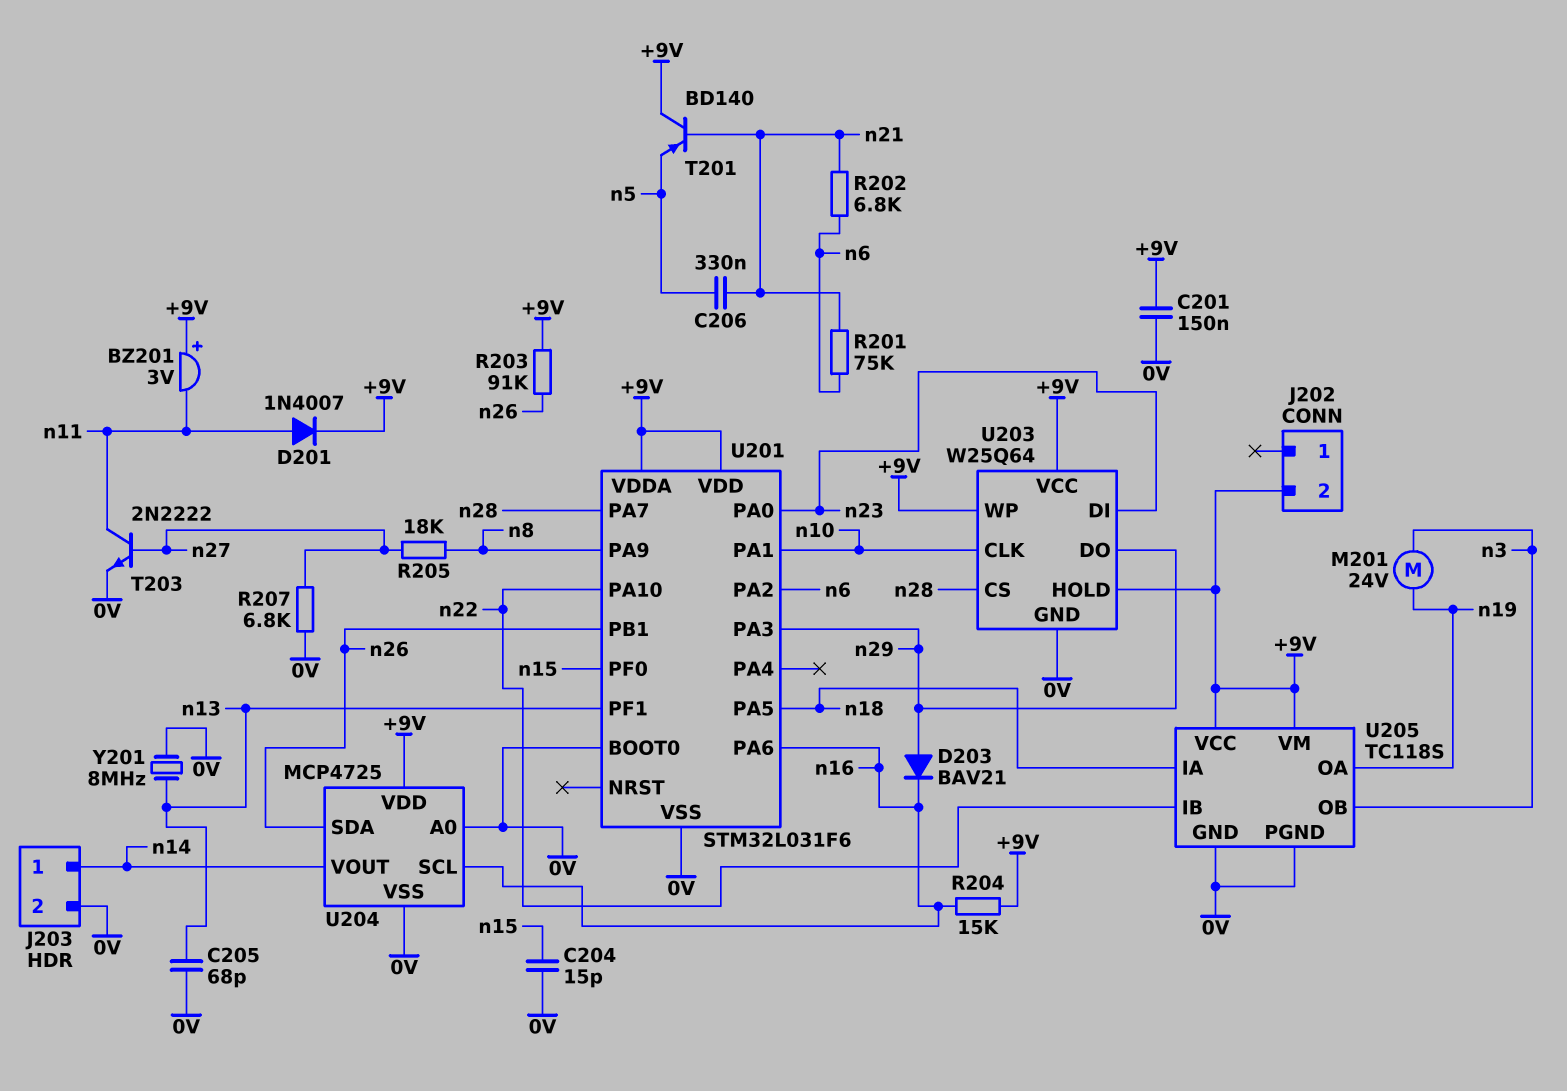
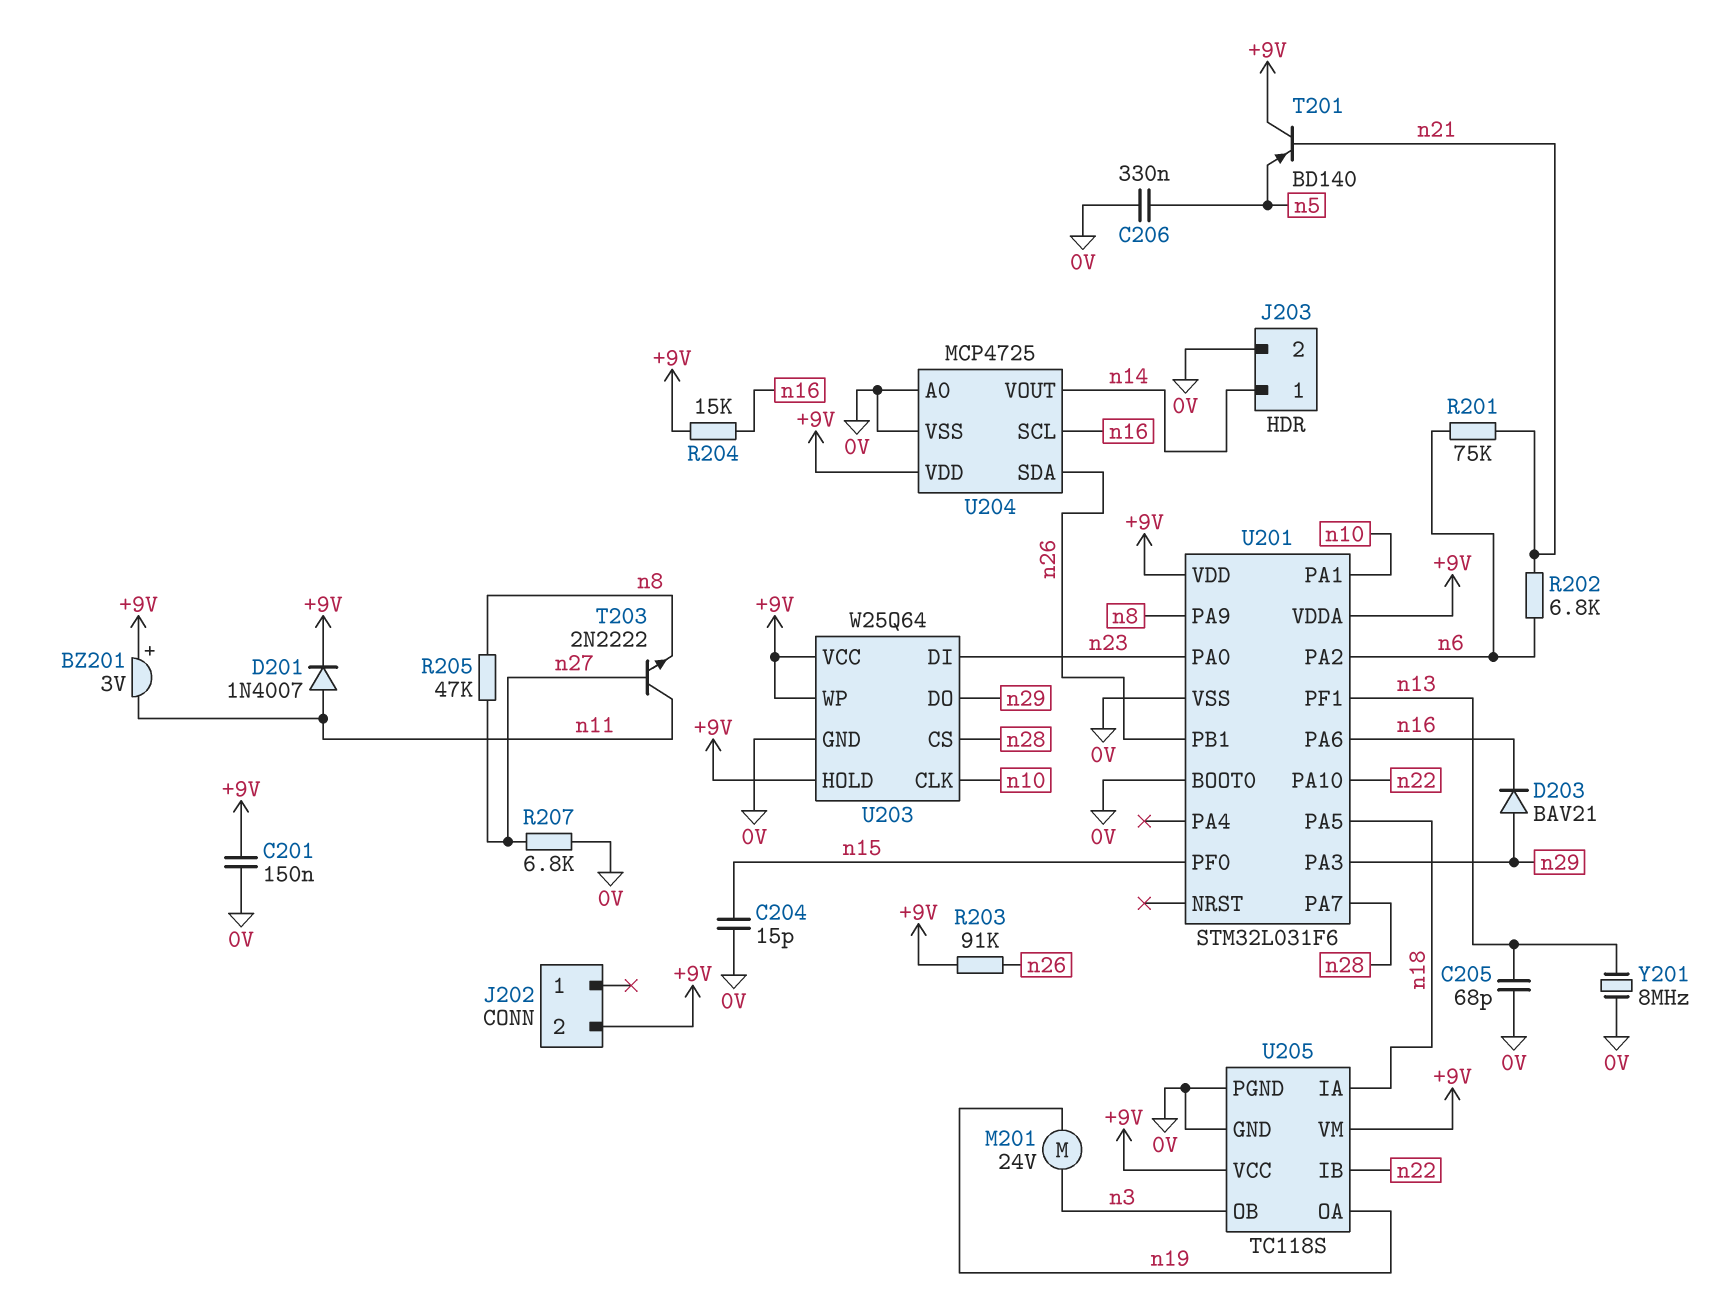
C206: 330nF (n5, n21) -> 330nF (0V, n5)
R205: 18k (n8, n27) -> 47k (n8, n27)
T203: NPN 2N2222 (B n27, C n11, E 0V) -> NPN 2N2222 (B n27, C n11, E n8)

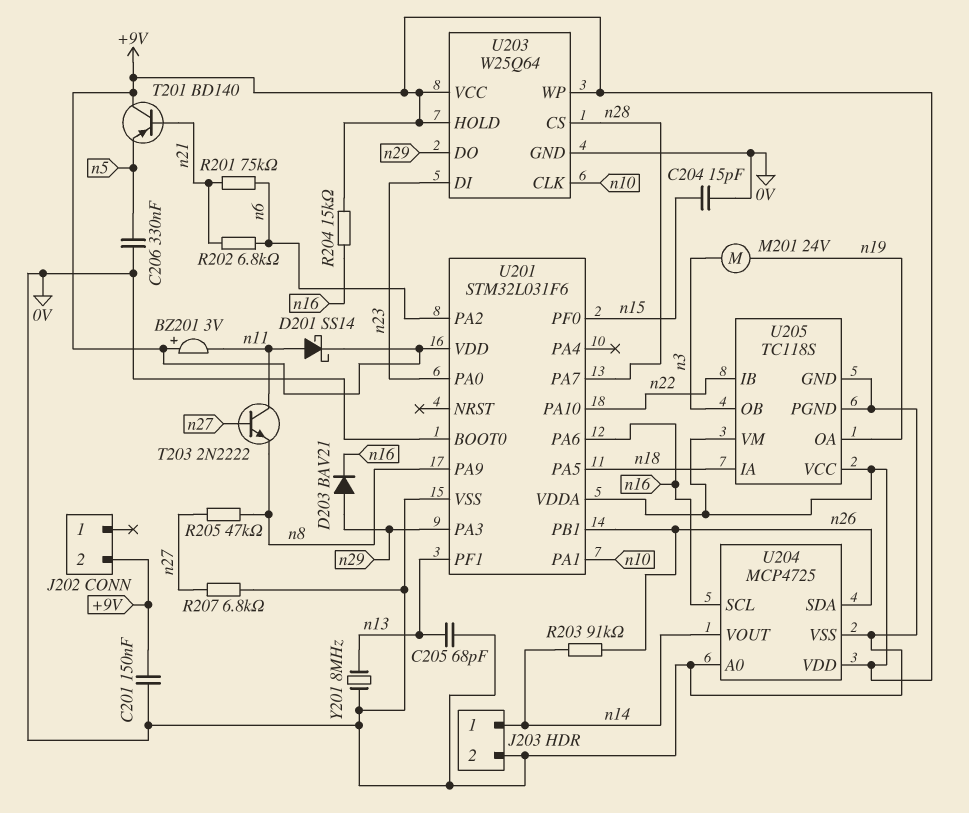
D201: diode 1N4007 (A n11, K +9V) -> schottky SS14 (A n11, K +9V)
R203: 91k (+9V, n26) -> 91k (n14, n26)

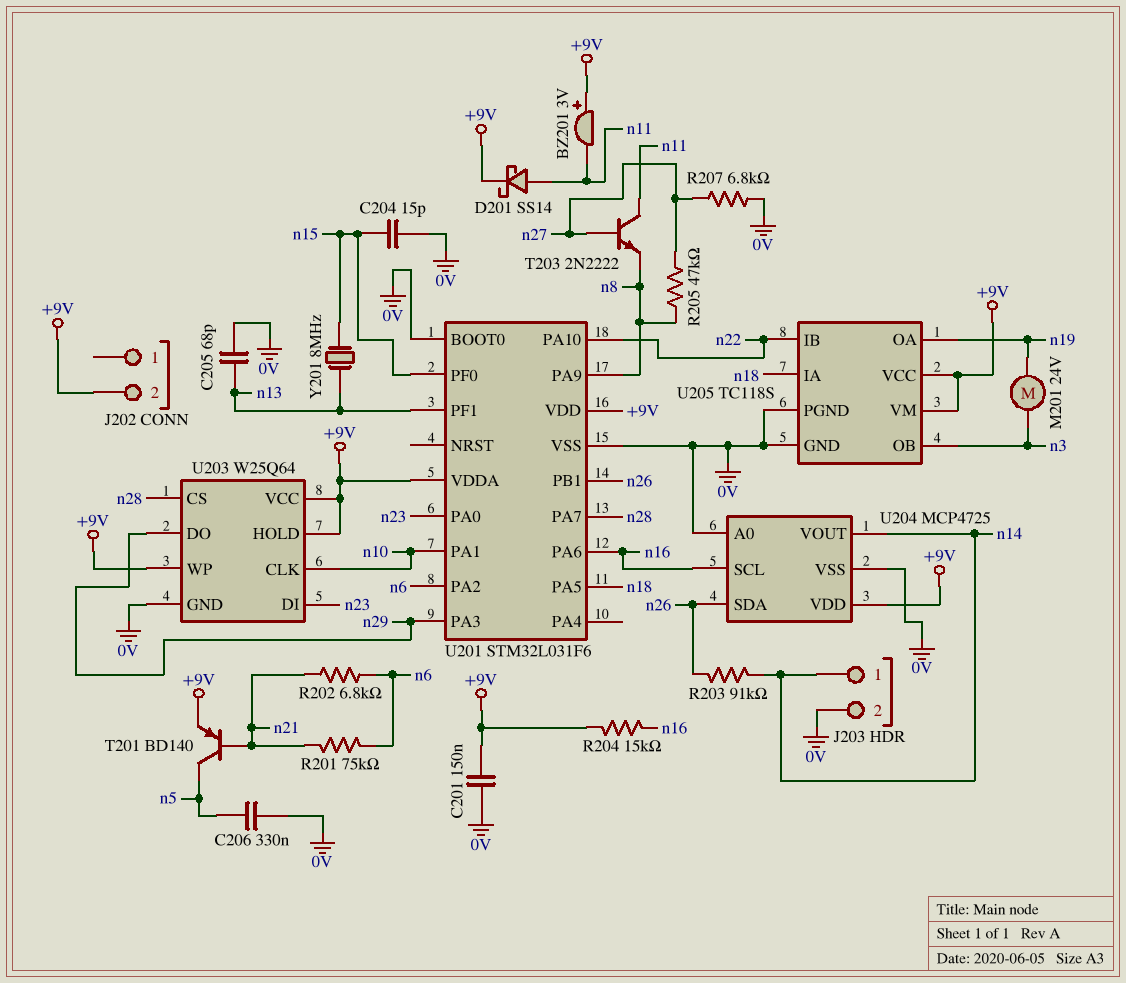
D203: diode BAV21 (A n29, K n16) -> none
T201: PNP BD140 (B n21, C +9V, E n5) -> PNP BD140 (B n21, C n5, E +9V)
Y201: 8MHz (0V, n13) -> 8MHz (n13, n15)

